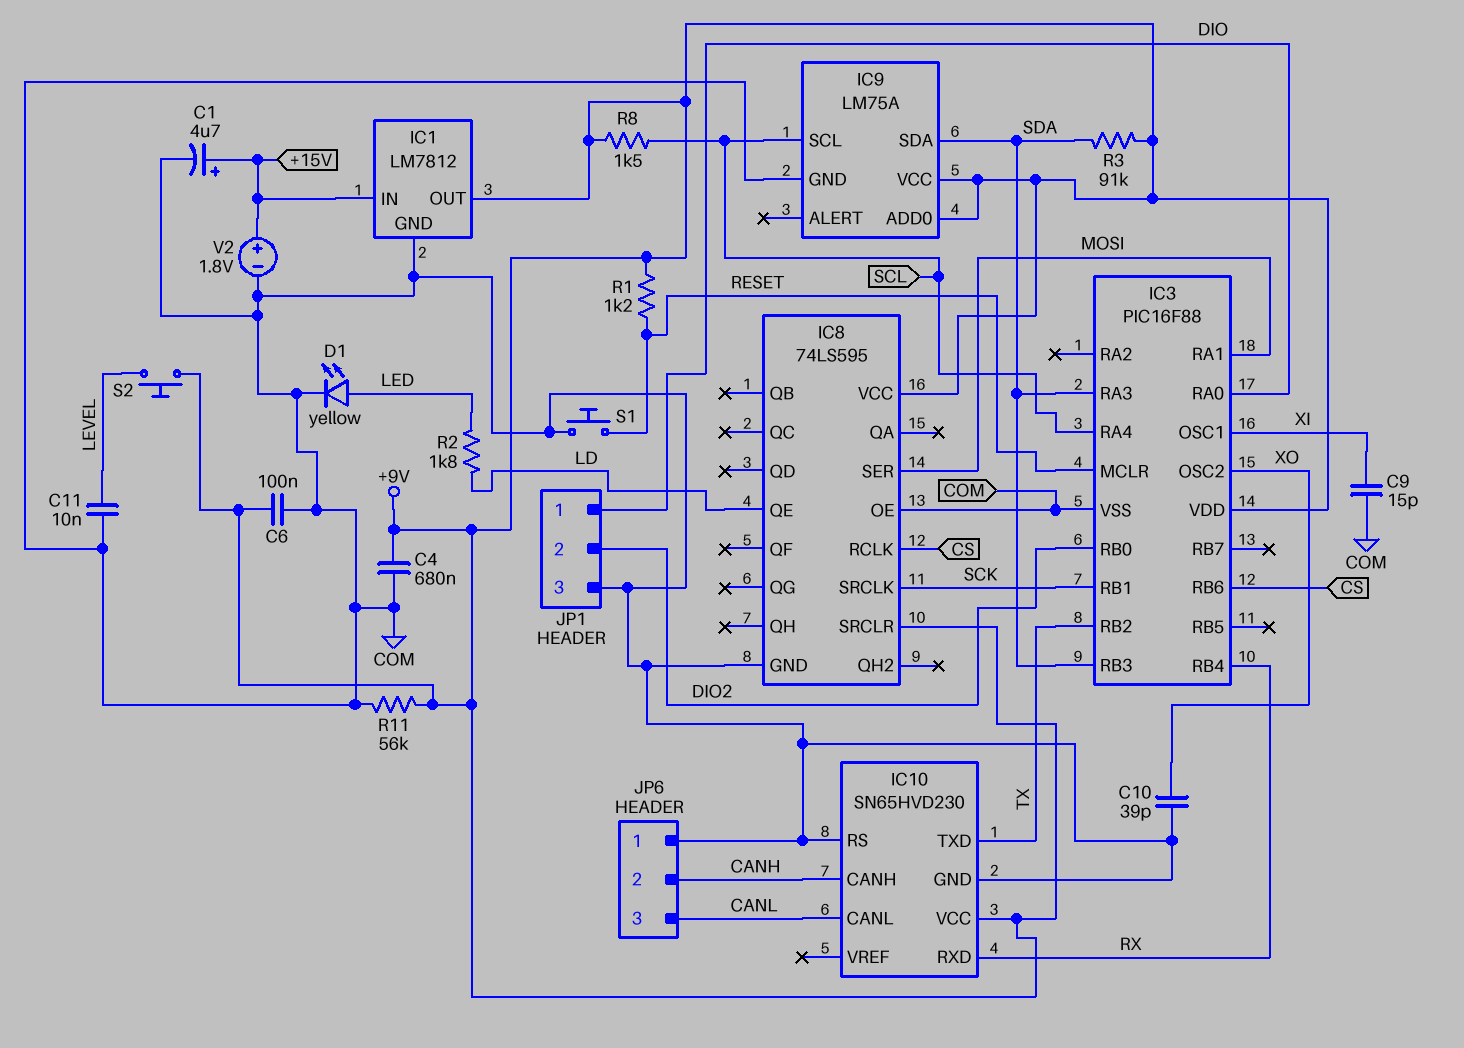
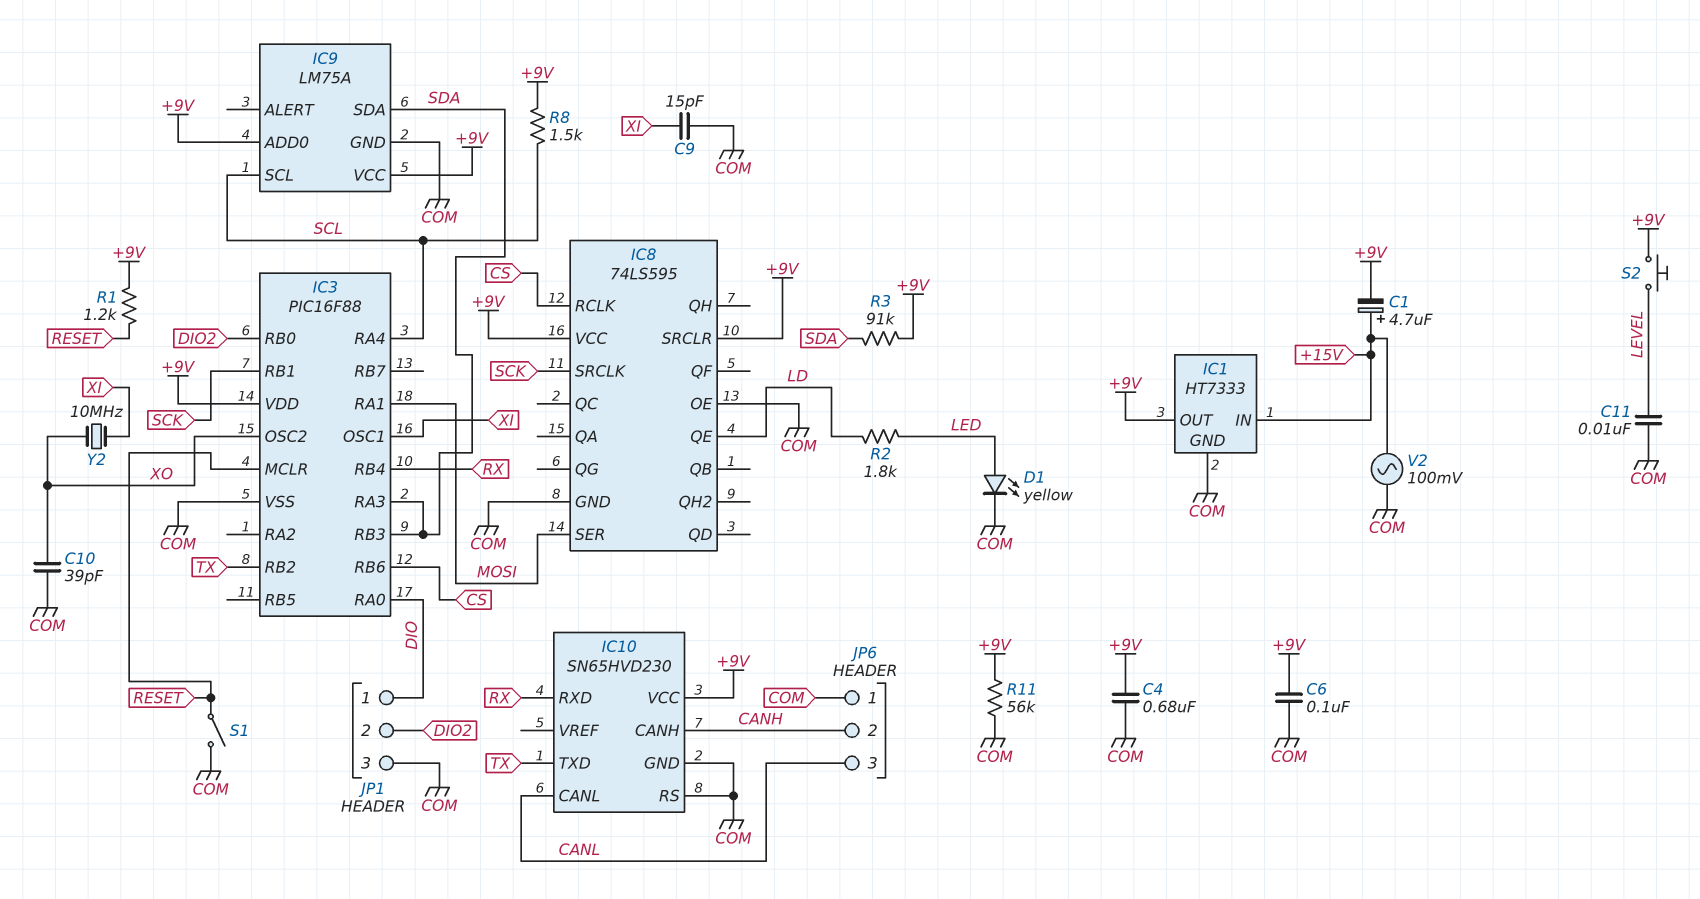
C1: 4.7uF (plus +15V, minus COM) -> 4.7uF (plus +15V, minus +9V)
IC1: LM7812 -> HT7333
S1: button (COM, RESET) -> switch (COM, RESET)
V2: 1.8V (plus +15V, minus COM) -> AC 100mV (+15V, COM)
Y2: none -> 10MHz (XI, XO)

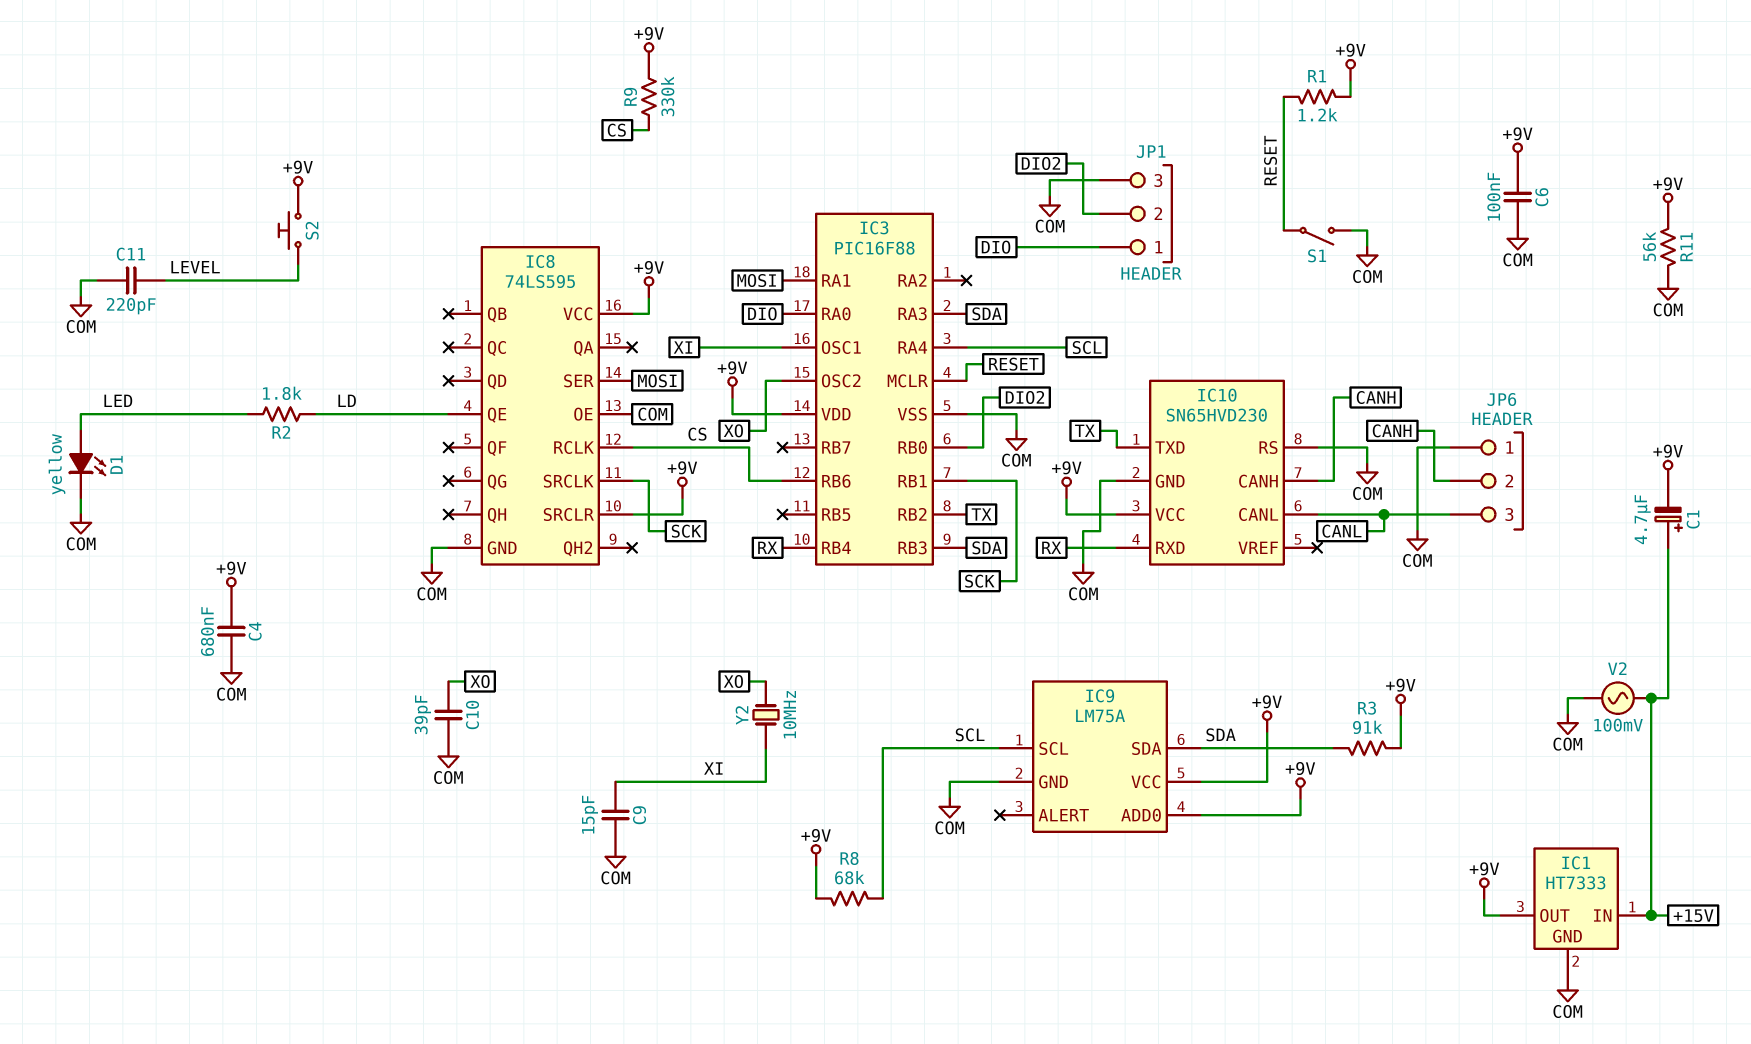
C11: 10nF (COM, LEVEL) -> 220pF (COM, LEVEL)
R8: 1.5k (+9V, SCL) -> 68k (+9V, SCL)
R9: none -> 330k (+9V, CS)

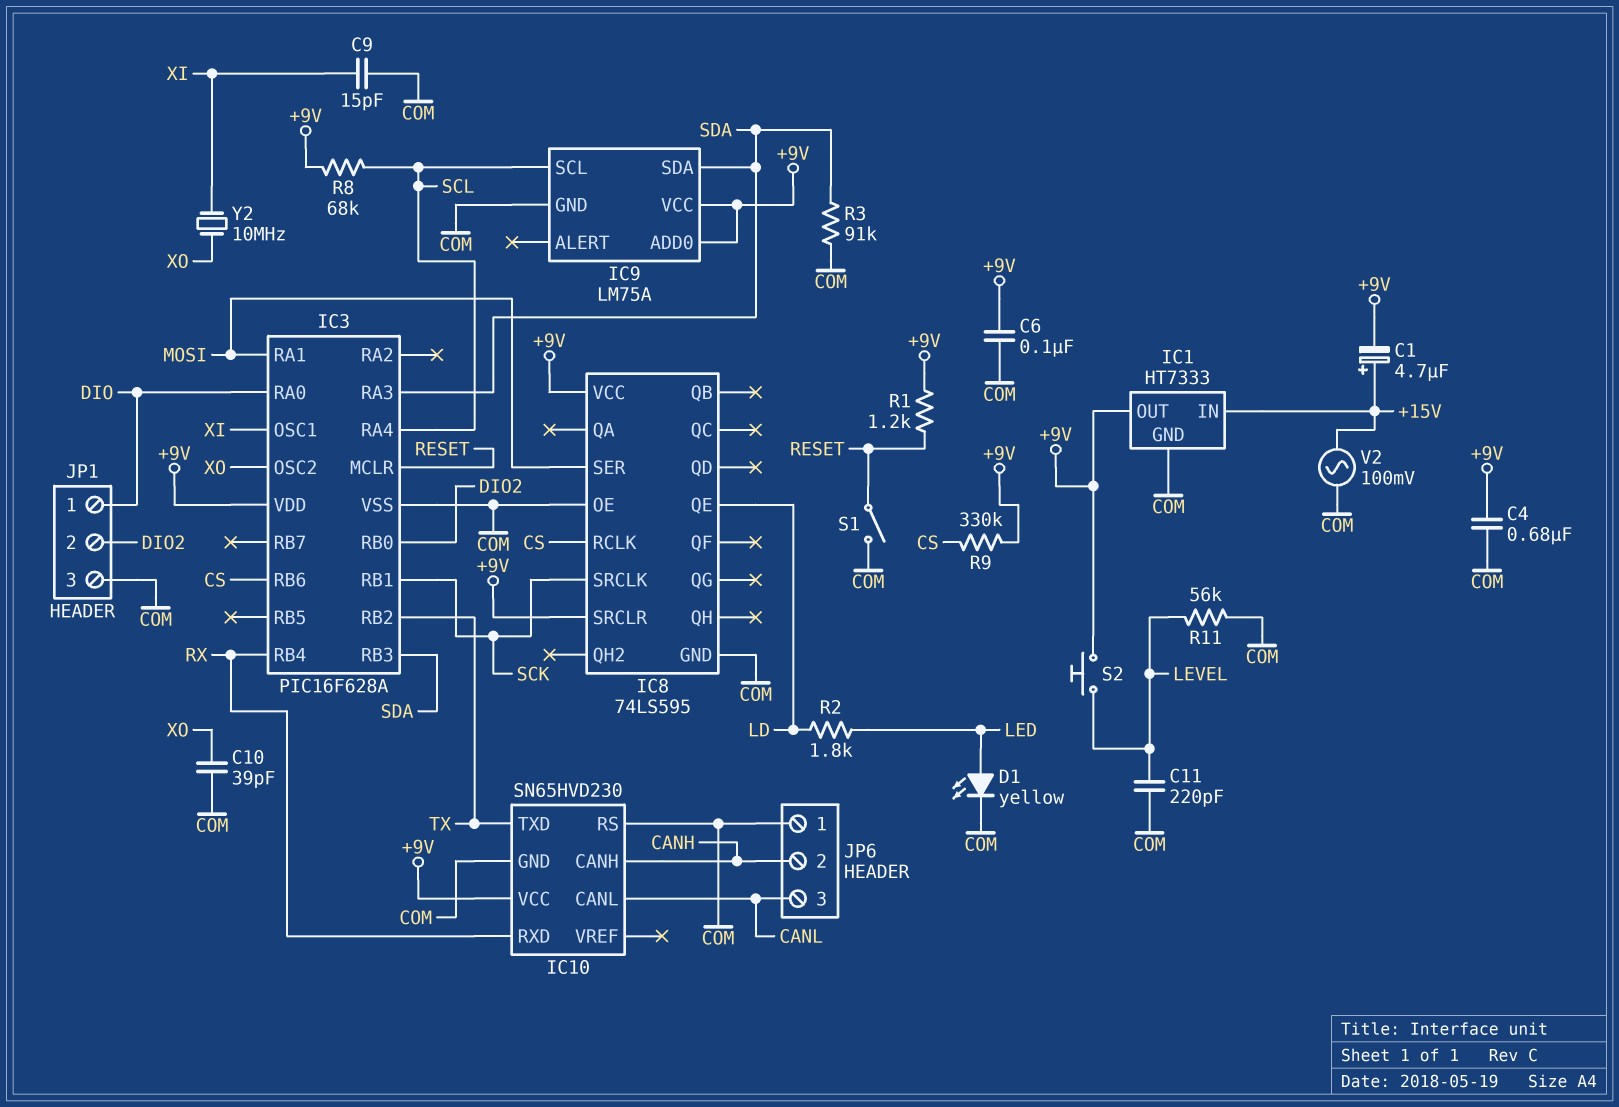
IC3: PIC16F88 -> PIC16F628A
R3: 91k (+9V, SDA) -> 91k (COM, SDA)
R11: 56k (+9V, COM) -> 56k (COM, LEVEL)

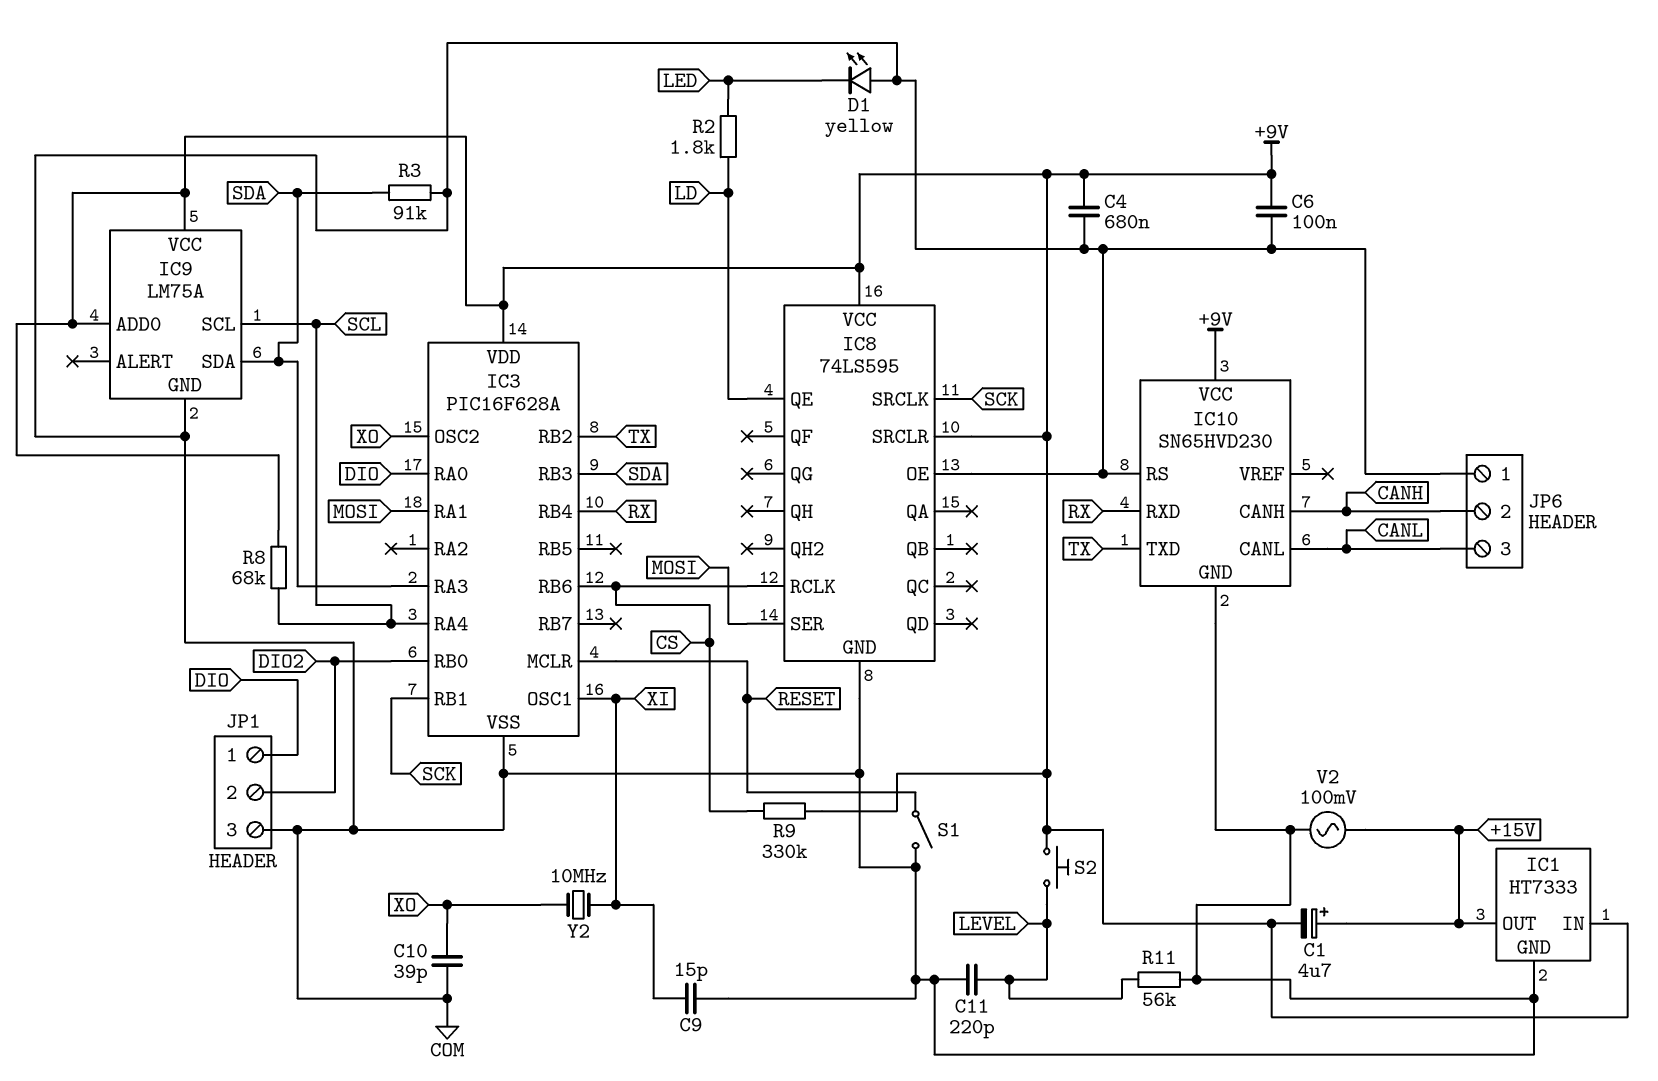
D1: LED yellow (A LED, K COM) -> LED yellow (A COM, K LED)
IC1 pin IN: +15V -> +9V
IC1 pin OUT: +9V -> +15V
R1: 1.2k (+9V, RESET) -> none

